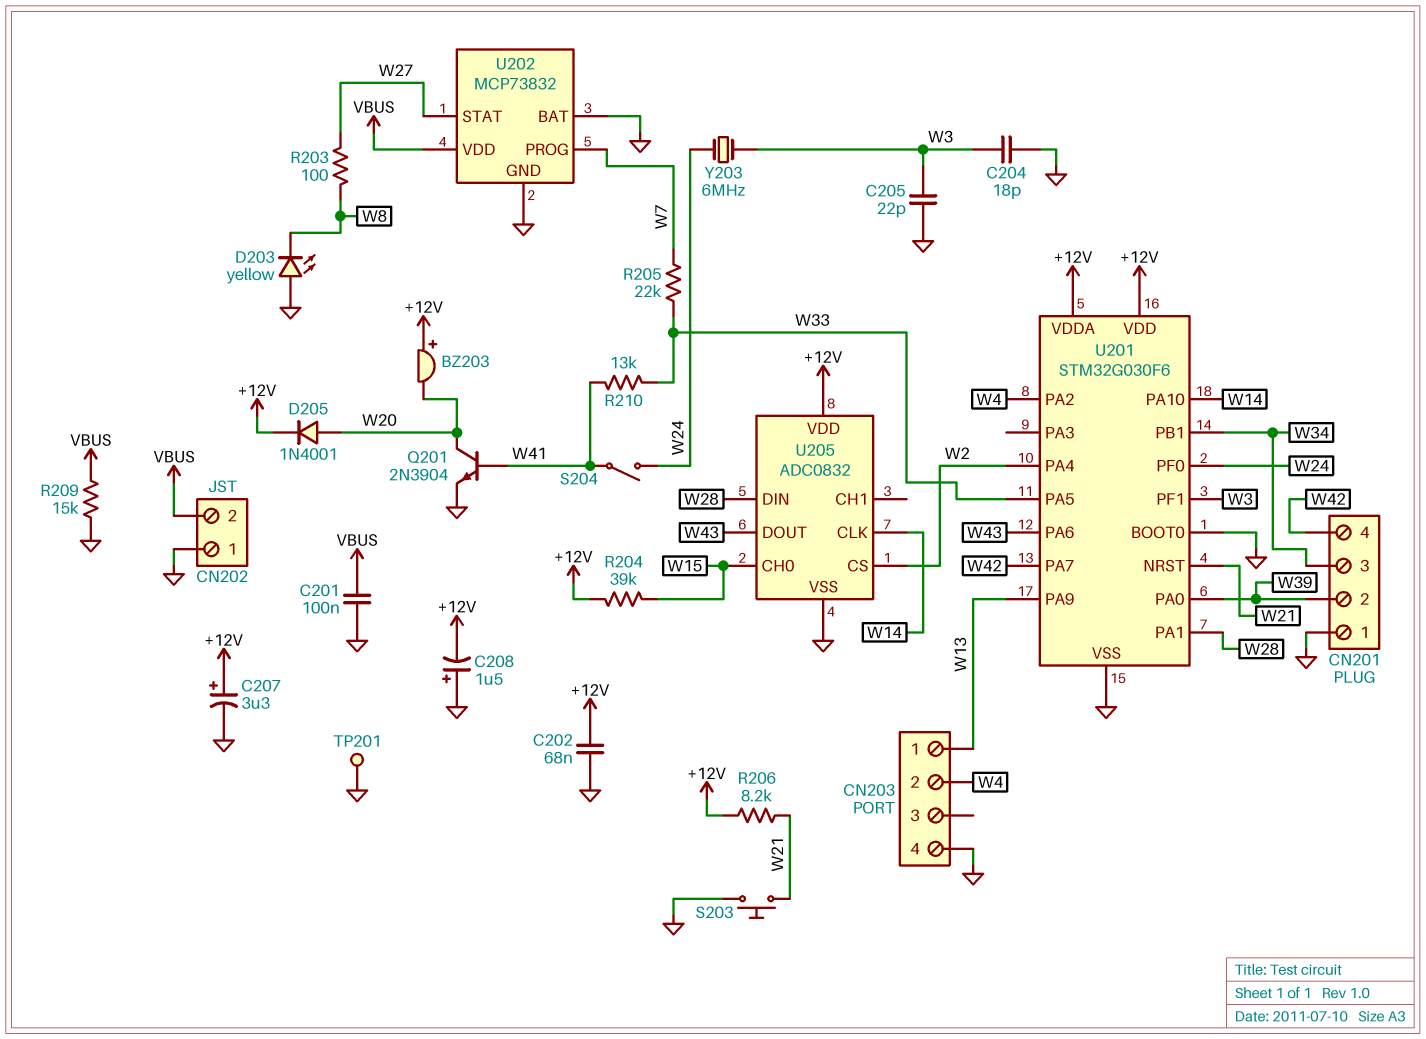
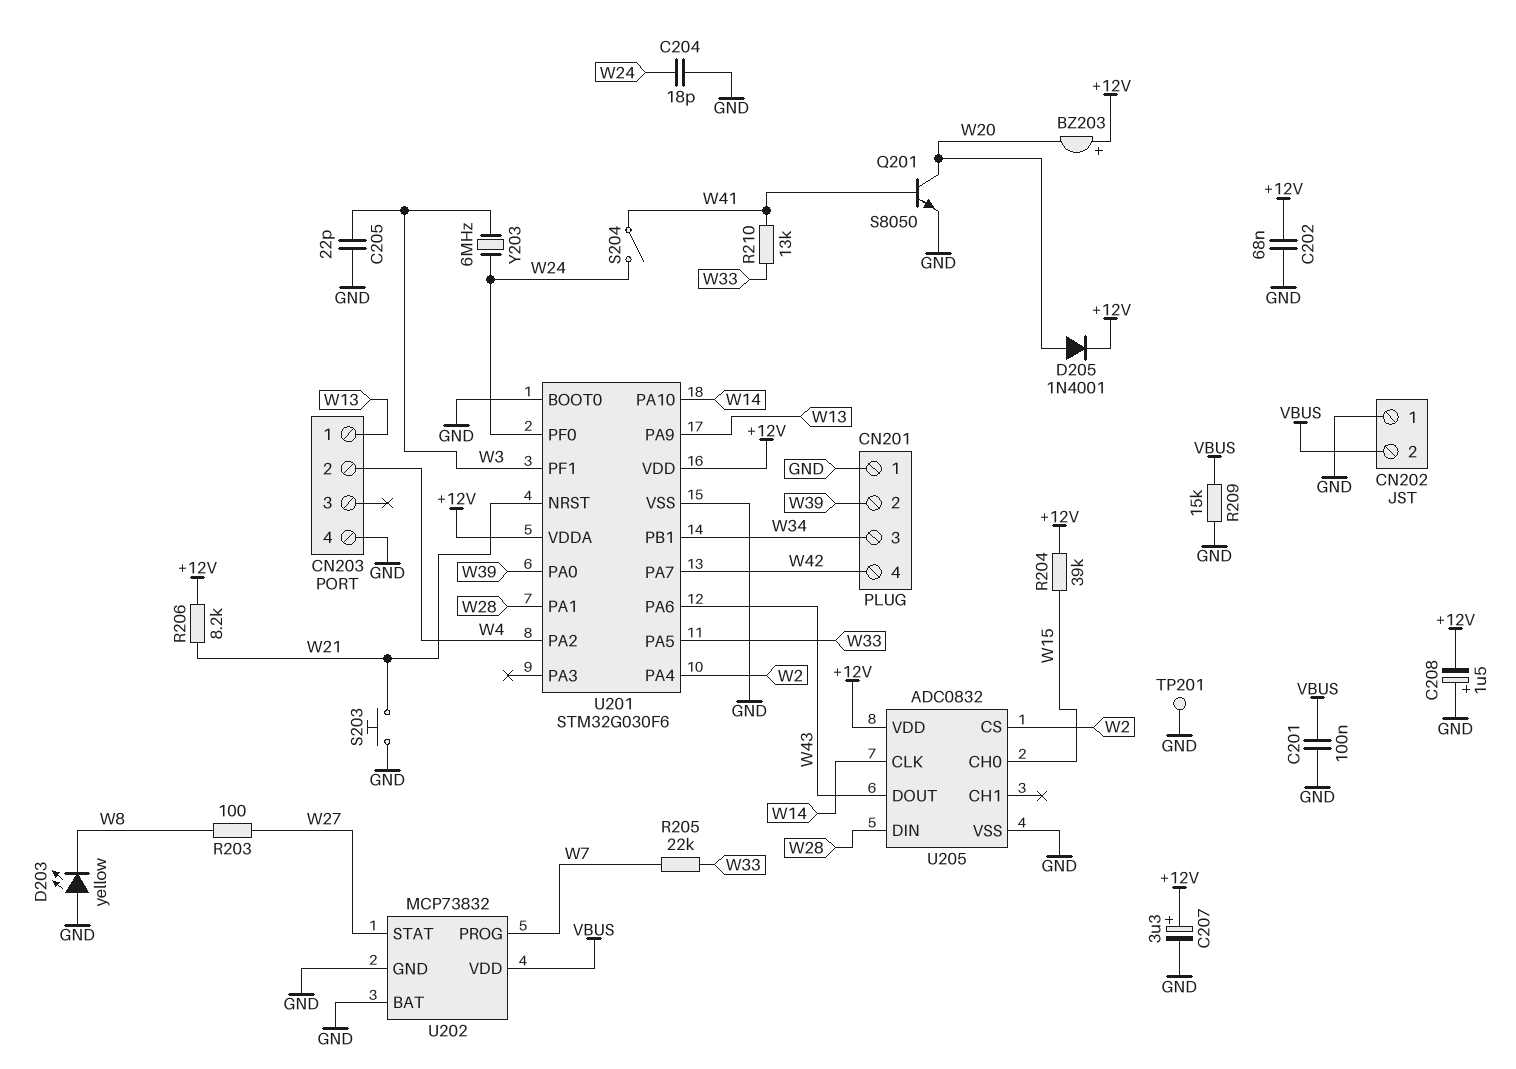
C204: 18pF (GND, W3) -> 18pF (GND, W24)
Q201: NPN 2N3904 (B W41, C W20, E GND) -> NPN S8050 (B W41, C W20, E GND)

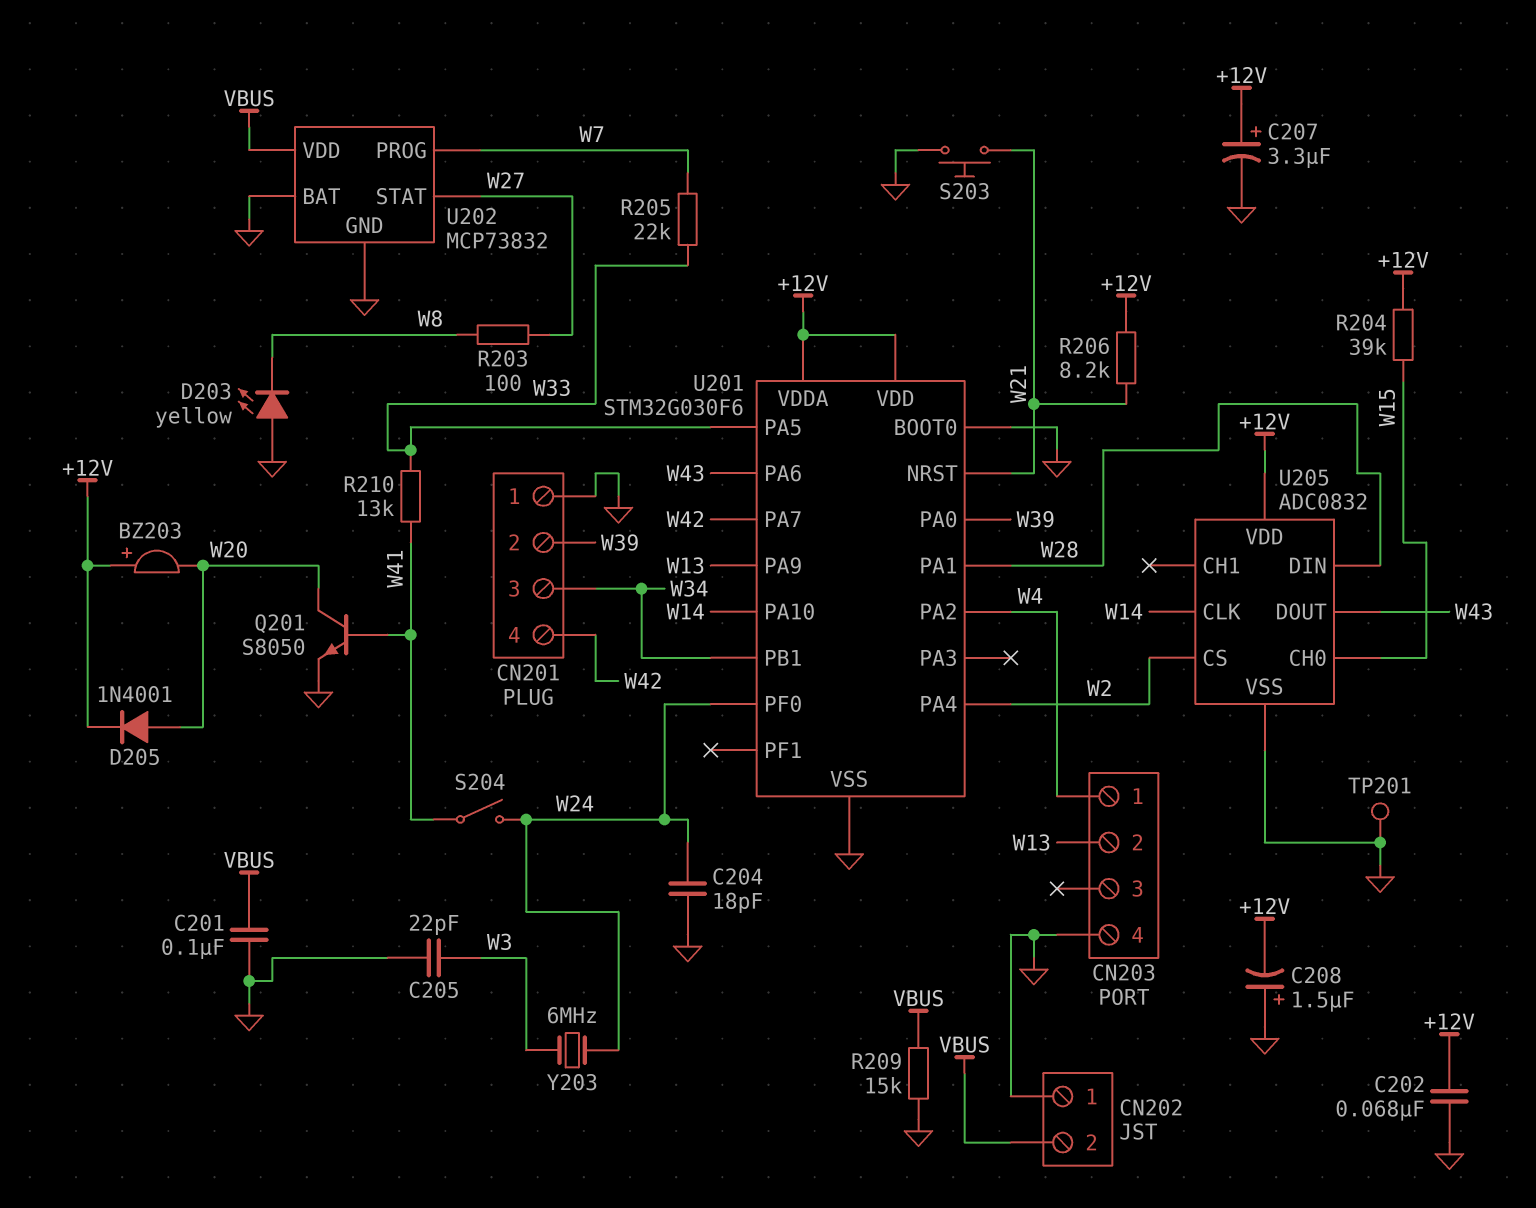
CN203 pin 1: W13 -> W4
CN203 pin 2: W4 -> W13
U201 pin PF1: W3 -> none

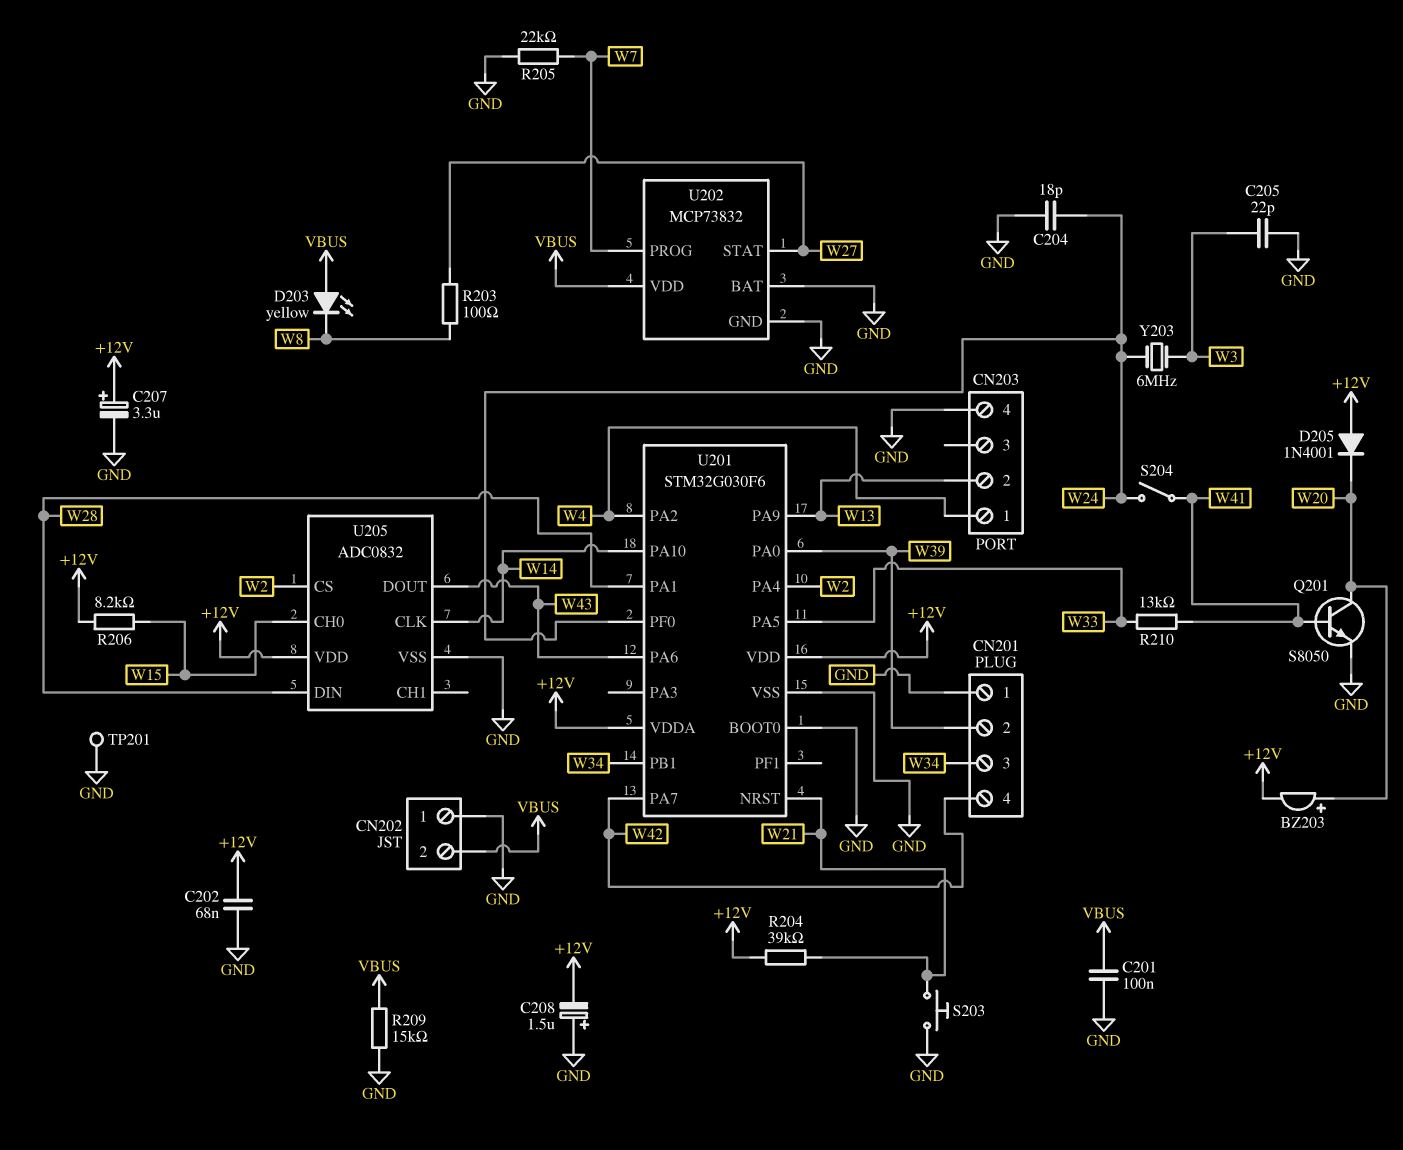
BZ203: buzzer (plus +12V, minus W20) -> buzzer (plus W20, minus +12V)
D203: LED yellow (A GND, K W8) -> LED yellow (A VBUS, K W8)
D205: diode 1N4001 (A W20, K +12V) -> diode 1N4001 (A +12V, K W20)
R204: 39k (+12V, W15) -> 39k (+12V, W21)
R205: 22k (W7, W33) -> 22k (GND, W7)
R206: 8.2k (+12V, W21) -> 8.2k (+12V, W15)

